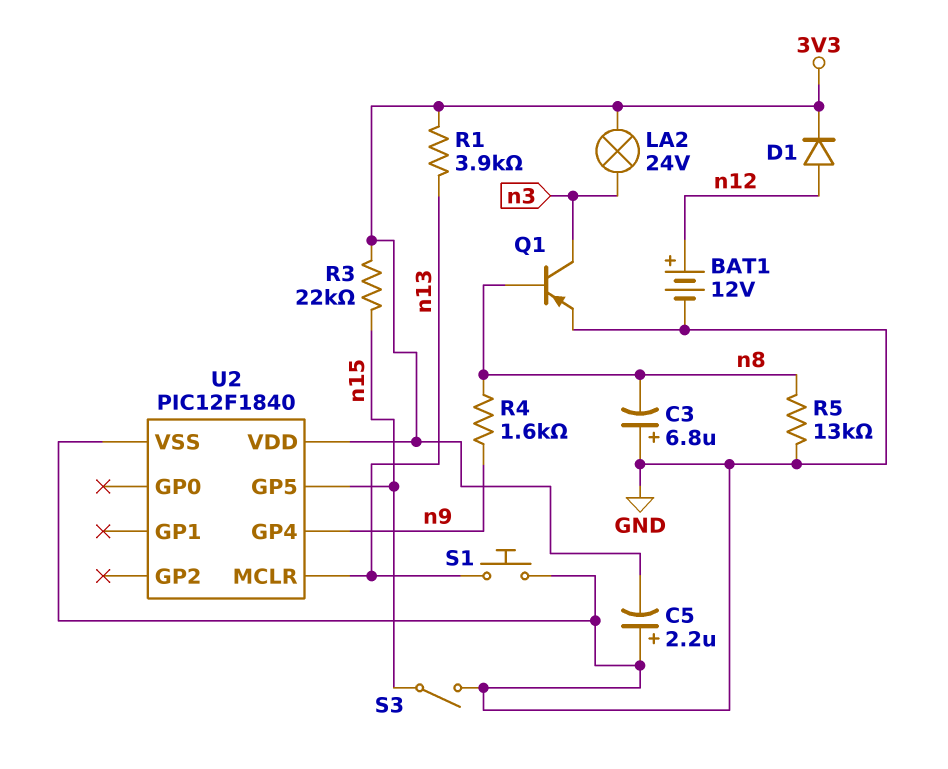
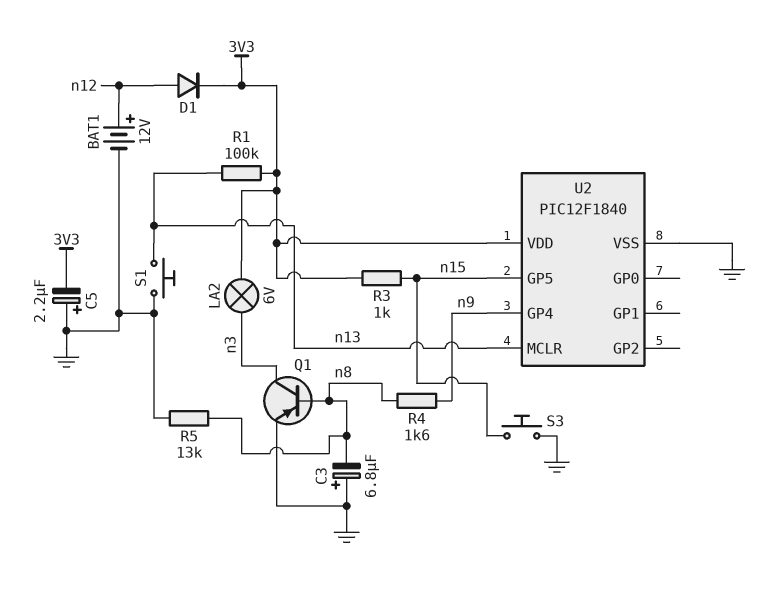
LA2: lamp 24V (3V3, n3) -> lamp 6V (3V3, n3)
R1: 3.9k (3V3, n13) -> 100k (3V3, n13)
R3: 22k (3V3, n15) -> 1k (3V3, n15)
S3: switch (GND, n15) -> button (GND, n15)

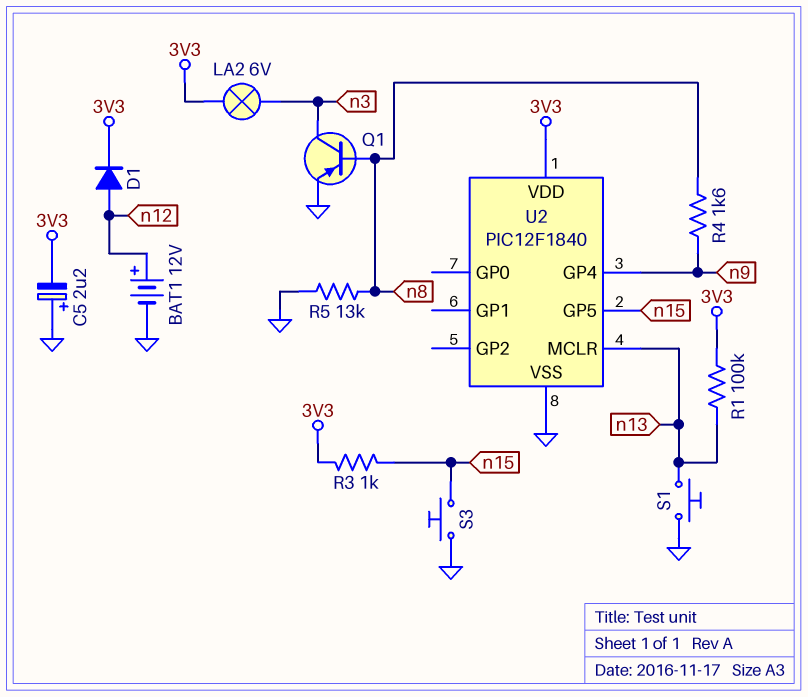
C3: 6.8uF (plus GND, minus n8) -> none

